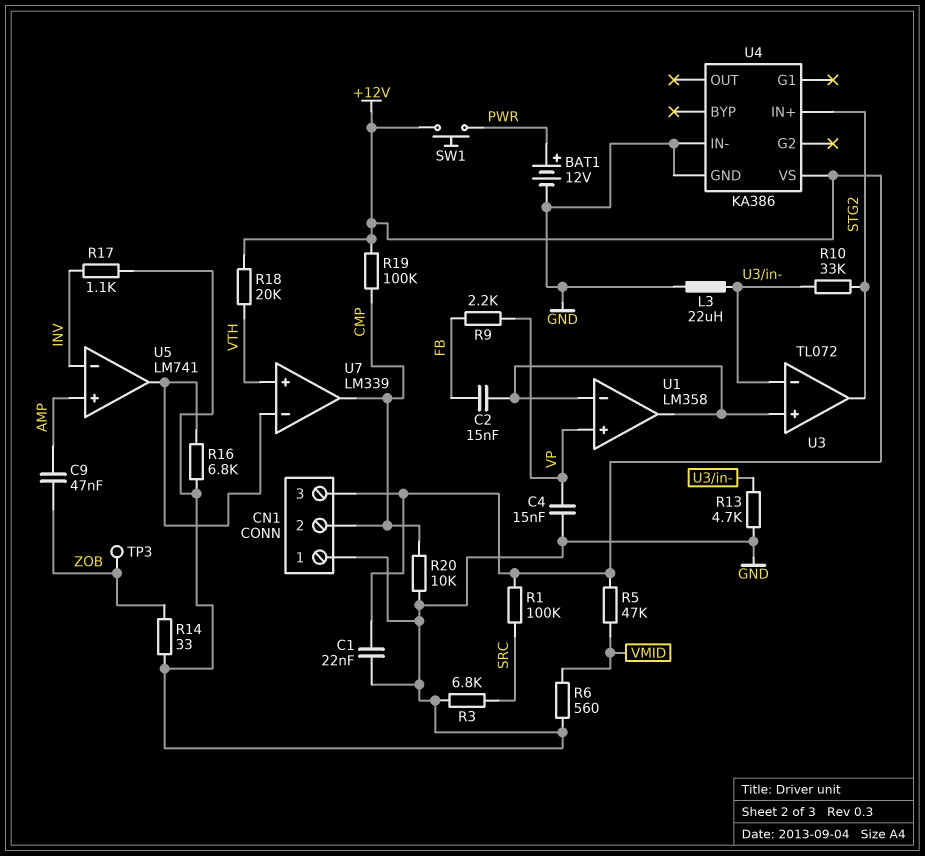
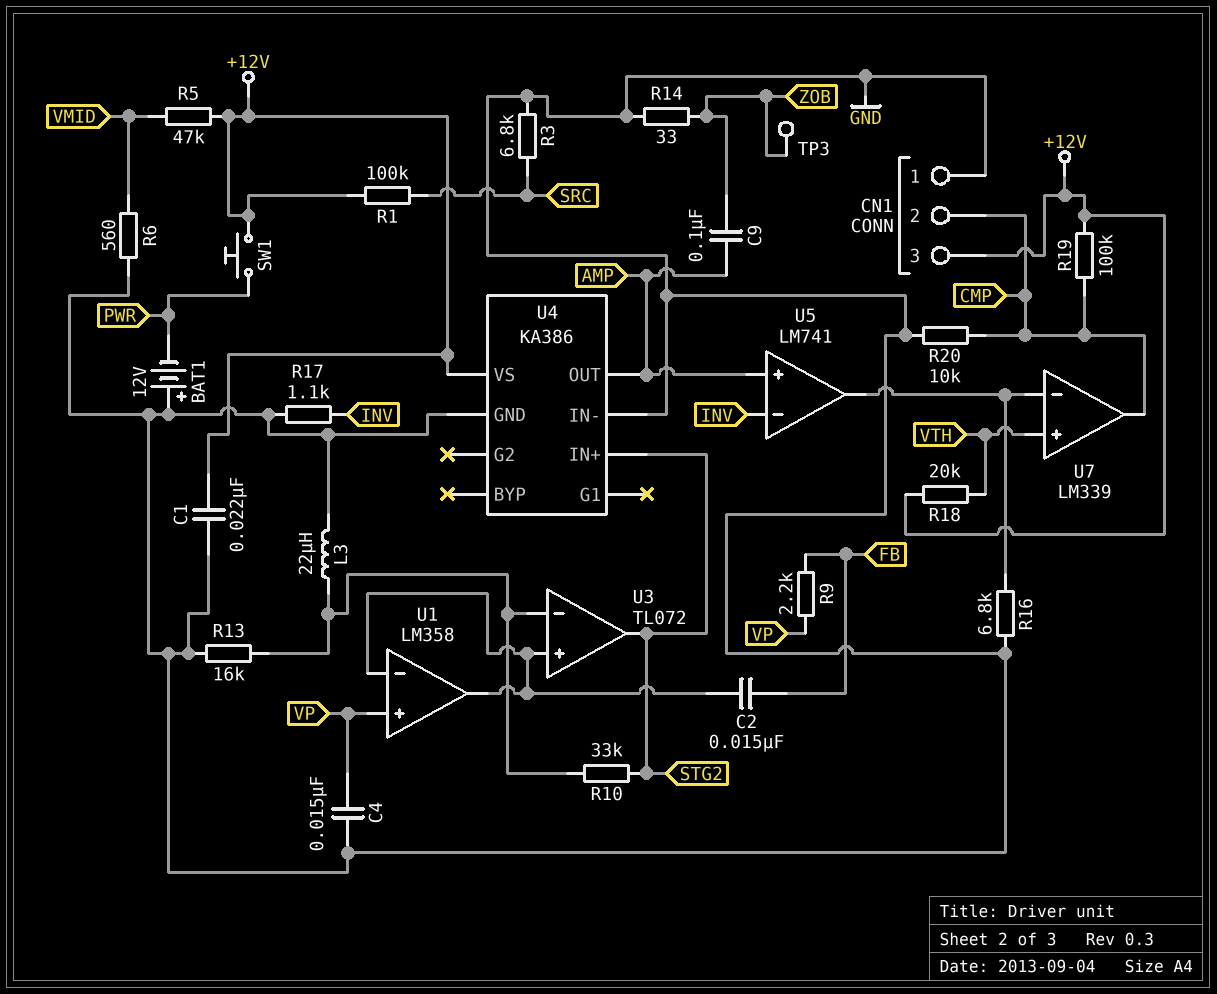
BAT1: 12V (plus PWR, minus GND) -> 12V (plus GND, minus PWR)
C9: 47nF (AMP, ZOB) -> 100nF (AMP, ZOB)
R13: 4.7k (GND, U3/in-) -> 16k (GND, U3/in-)
U4 pin OUT: none -> AMP

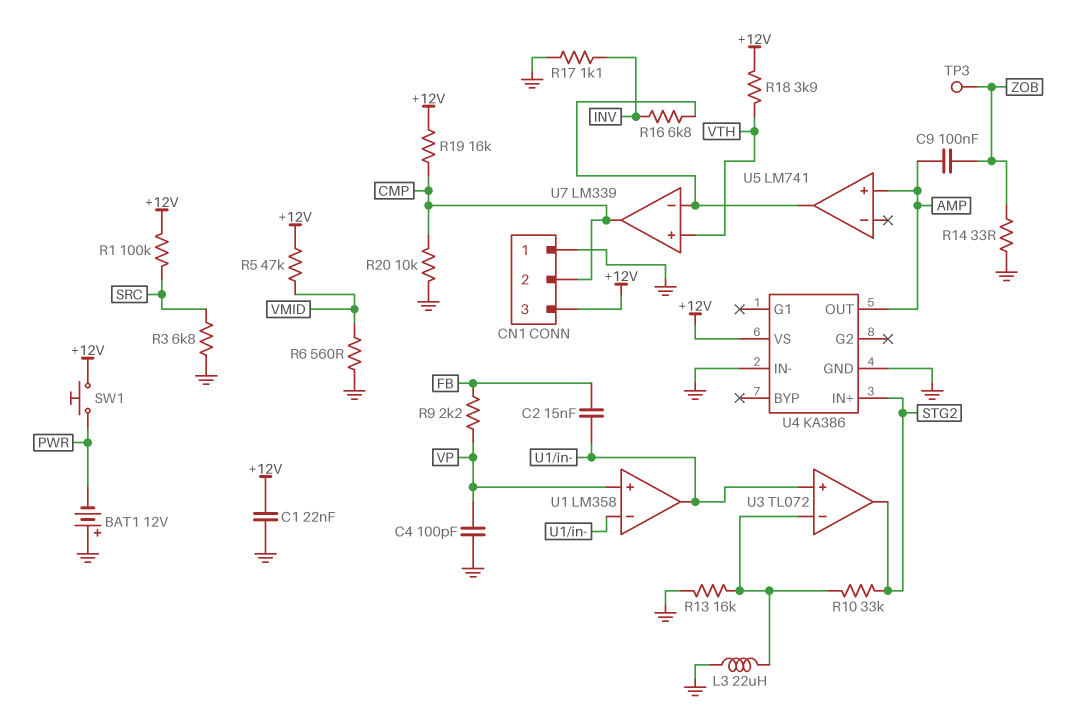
C4: 15nF (GND, VP) -> 100pF (GND, VP)
R16: 6.8k (GND, U5/out) -> 6.8k (INV, U5/out)
R18: 20k (+12V, VTH) -> 3.9k (+12V, VTH)
R19: 100k (+12V, CMP) -> 16k (+12V, CMP)
U5 pin in-: INV -> none

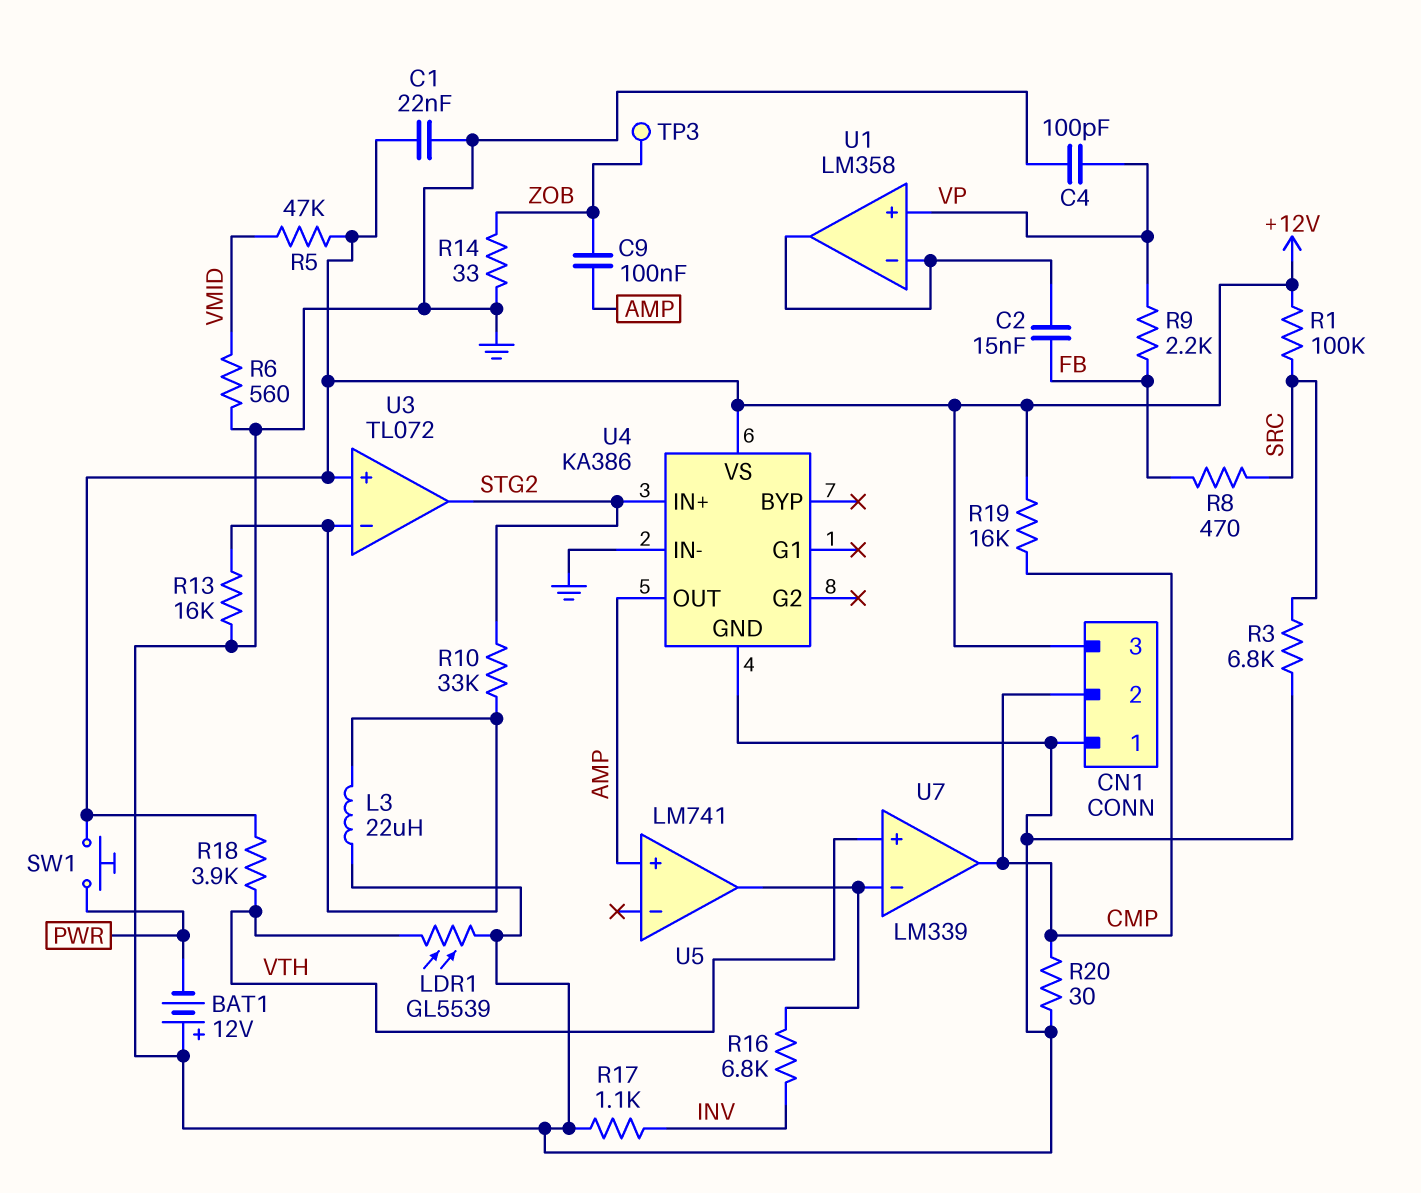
LDR1: none -> GL5539 (GND, VTH)
R8: none -> 470 (FB, SRC)
R20: 10k (CMP, GND) -> 30 (CMP, GND)
U3 pin in+: U1/in- -> +12V

